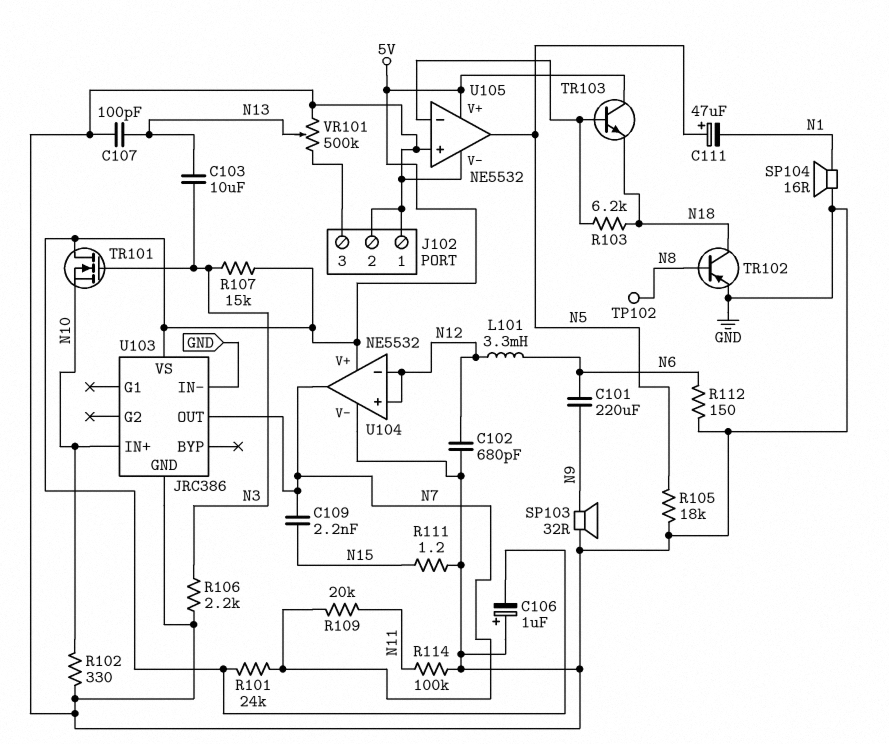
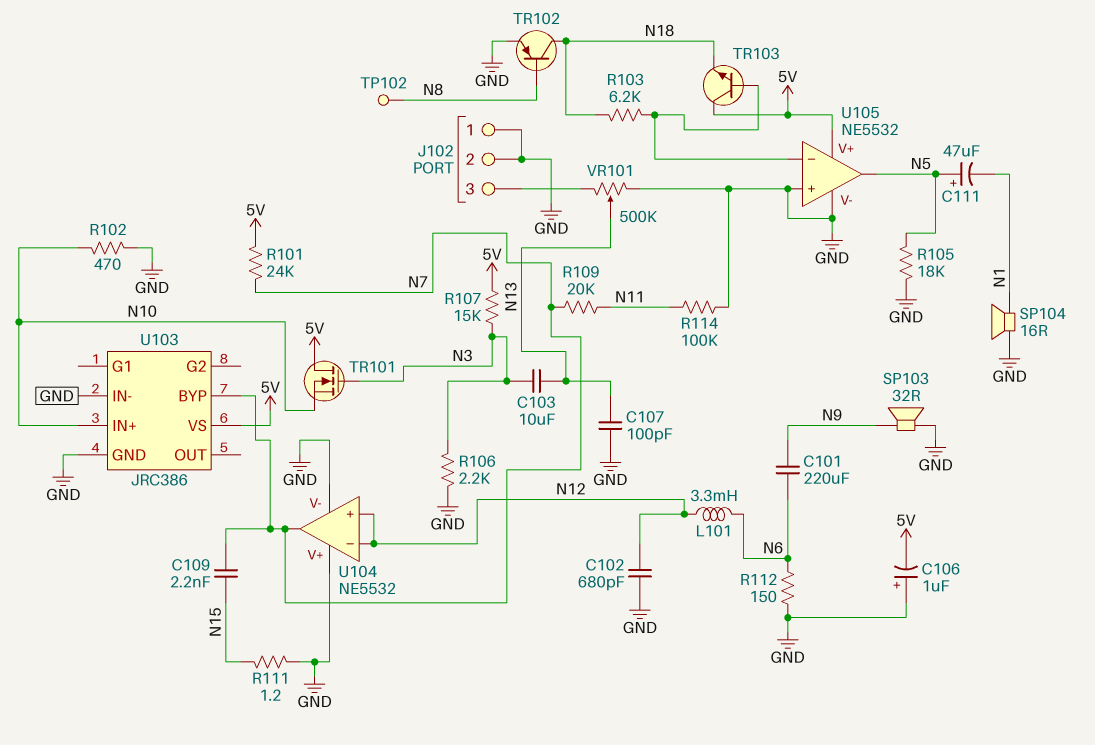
R102: 330 (GND, N10) -> 470 (GND, N10)
U103 pin BYP: none -> N7
U103 pin OUT: N7 -> none
U104 pin V+: 5V -> GND

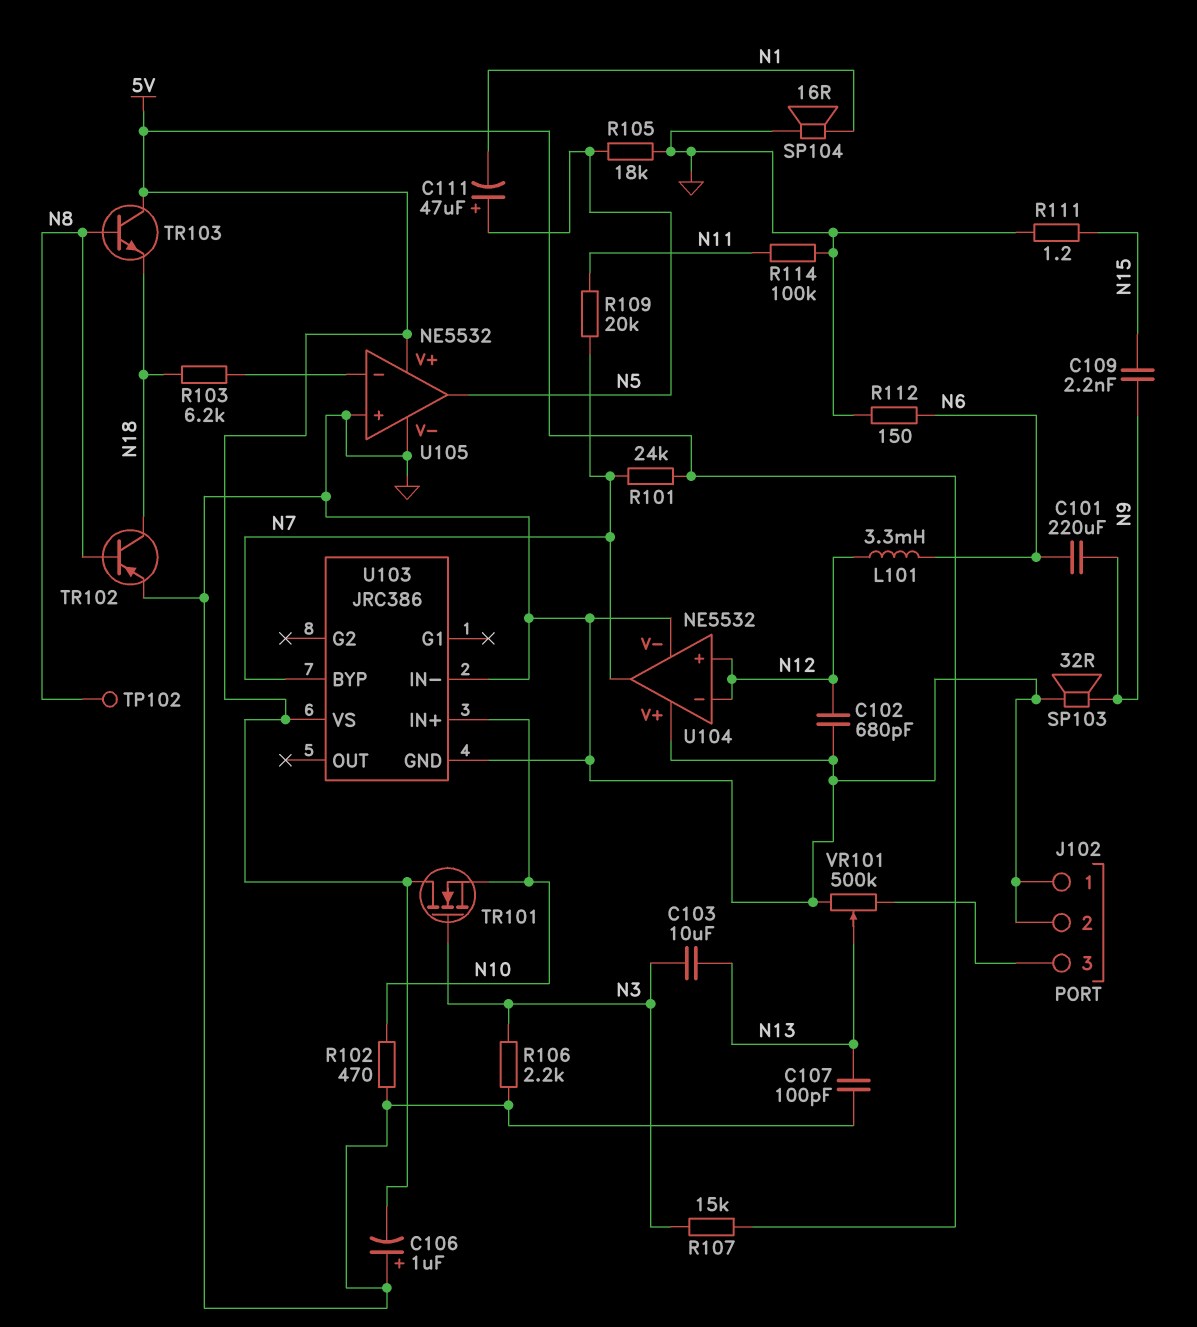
C109: 2.2nF (N7, N15) -> 2.2nF (N9, N15)
TR103: NPN (B U105/in-, C 5V, E N18) -> NPN (B N8, C 5V, E N18)

